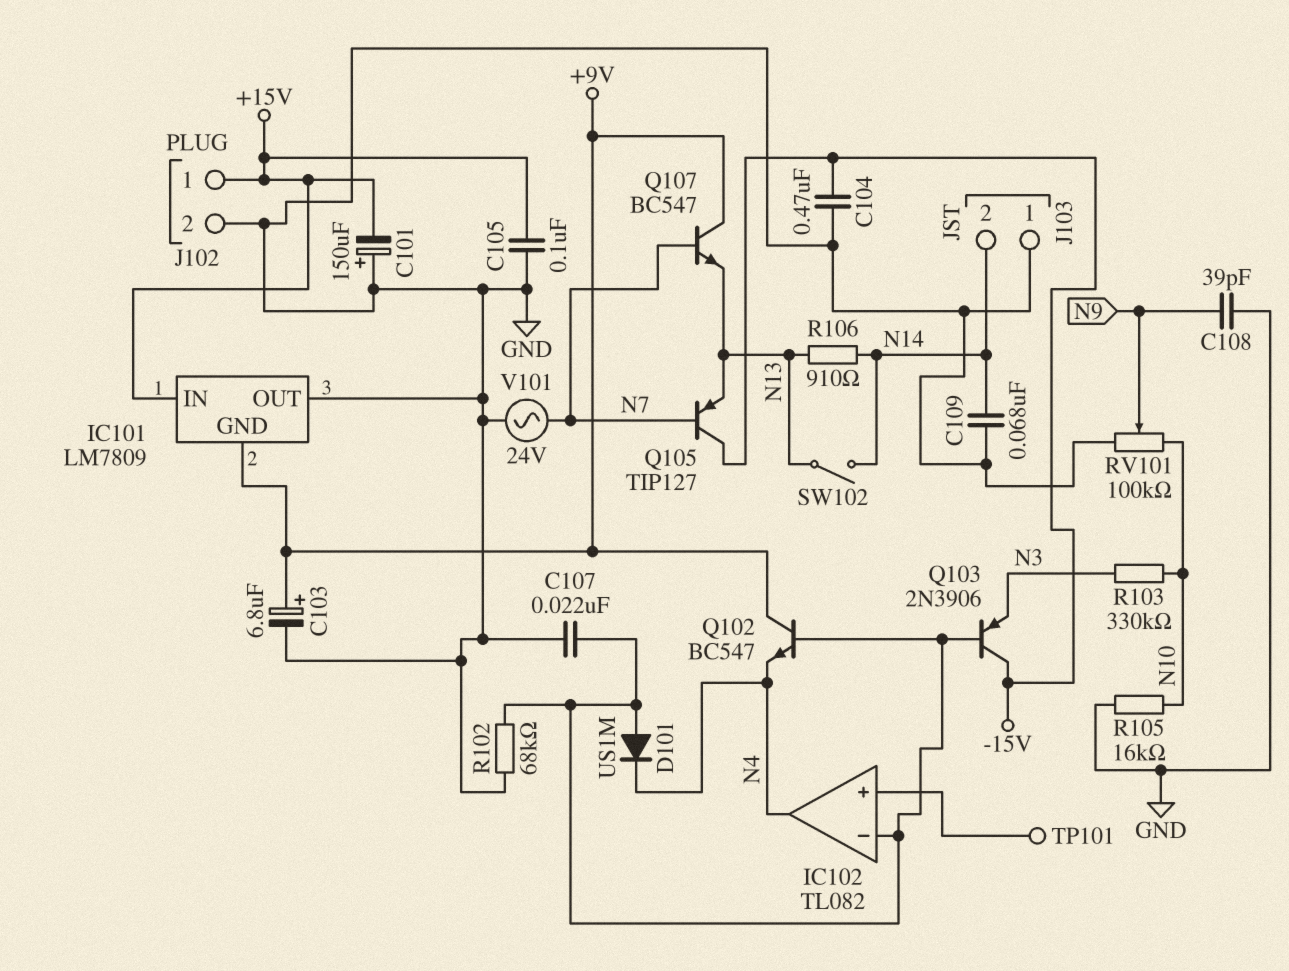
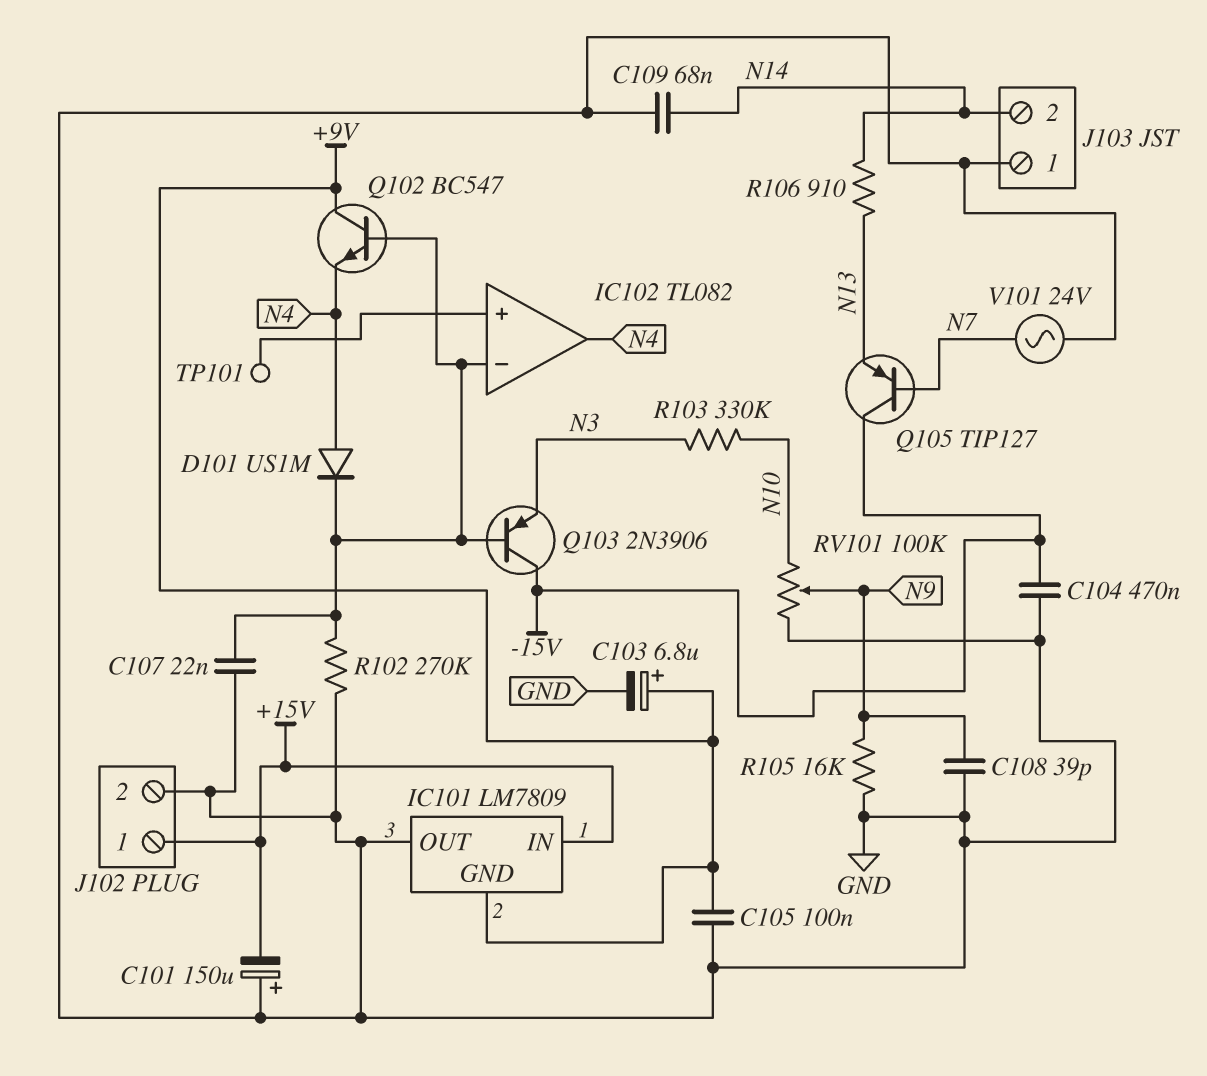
C105: 100nF (+15V, GND) -> 100nF (+9V, GND)
D101: diode US1M (A IC102/in-, K N4) -> diode US1M (A N4, K IC102/in-)
Q107: NPN BC547 (B N7, C +9V, E N13) -> none
R102: 68k (GND, IC102/in-) -> 270k (GND, IC102/in-)
R105: 16k (GND, N10) -> 16k (GND, N9)
SW102: switch (N13, N14) -> none

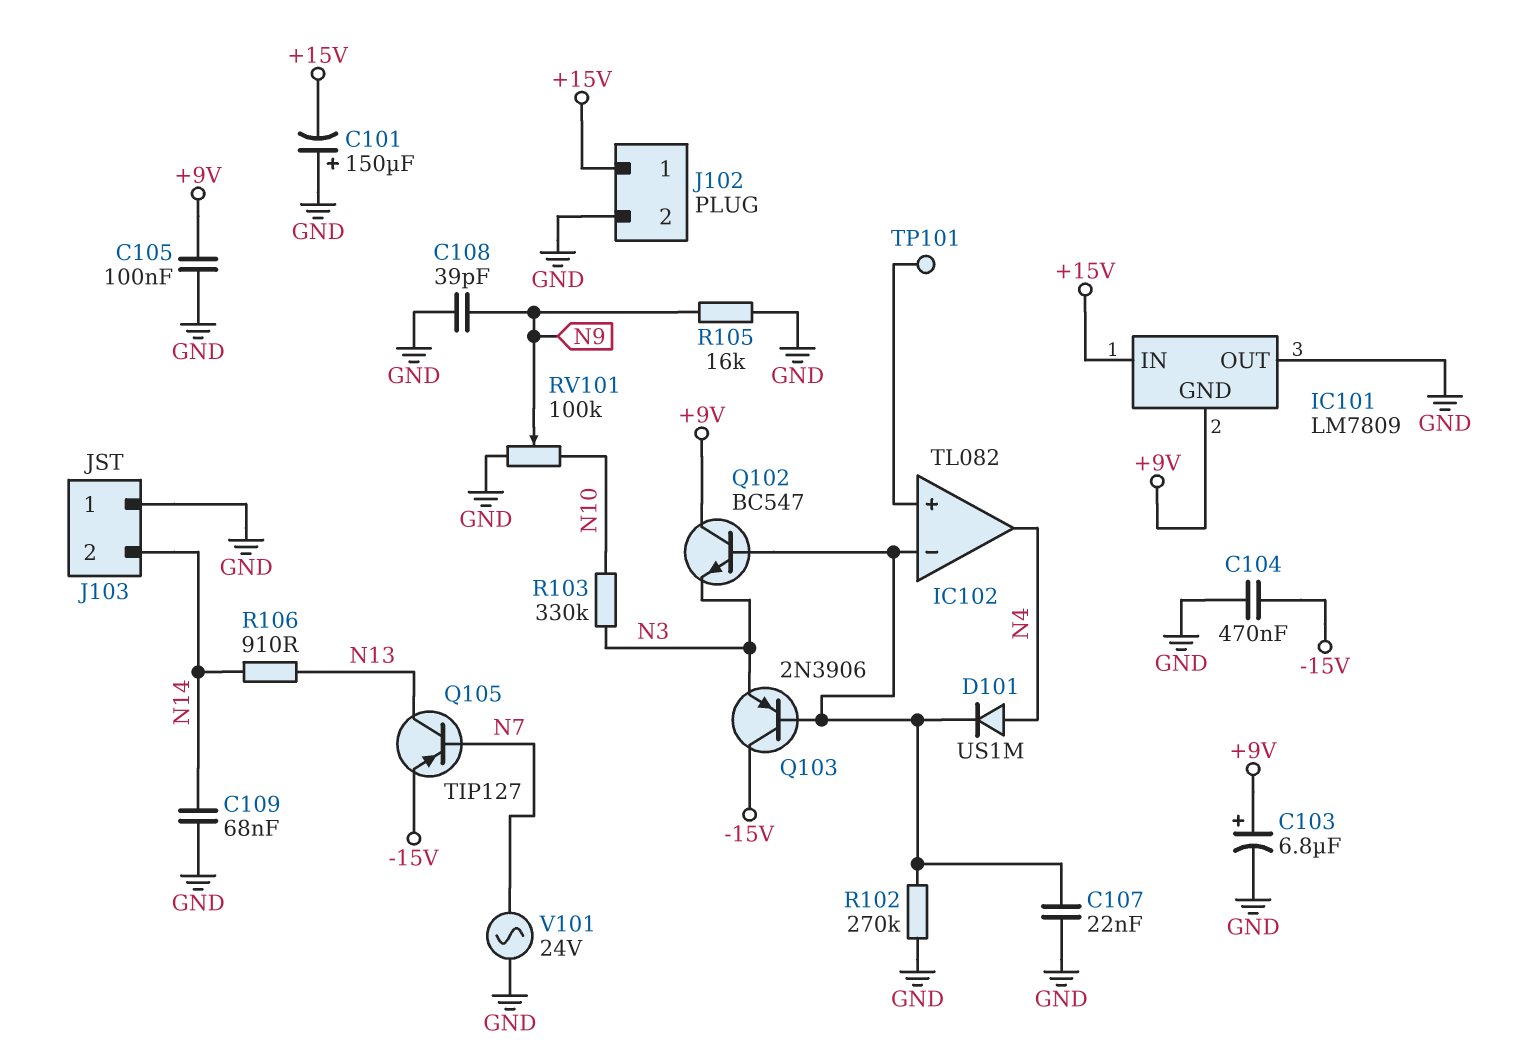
Q102: NPN BC547 (B IC102/in-, C +9V, E N4) -> NPN BC547 (B IC102/in-, C +9V, E N3)
Q105: PNP TIP127 (B N7, C -15V, E N13) -> PNP TIP127 (B N7, C N13, E -15V)

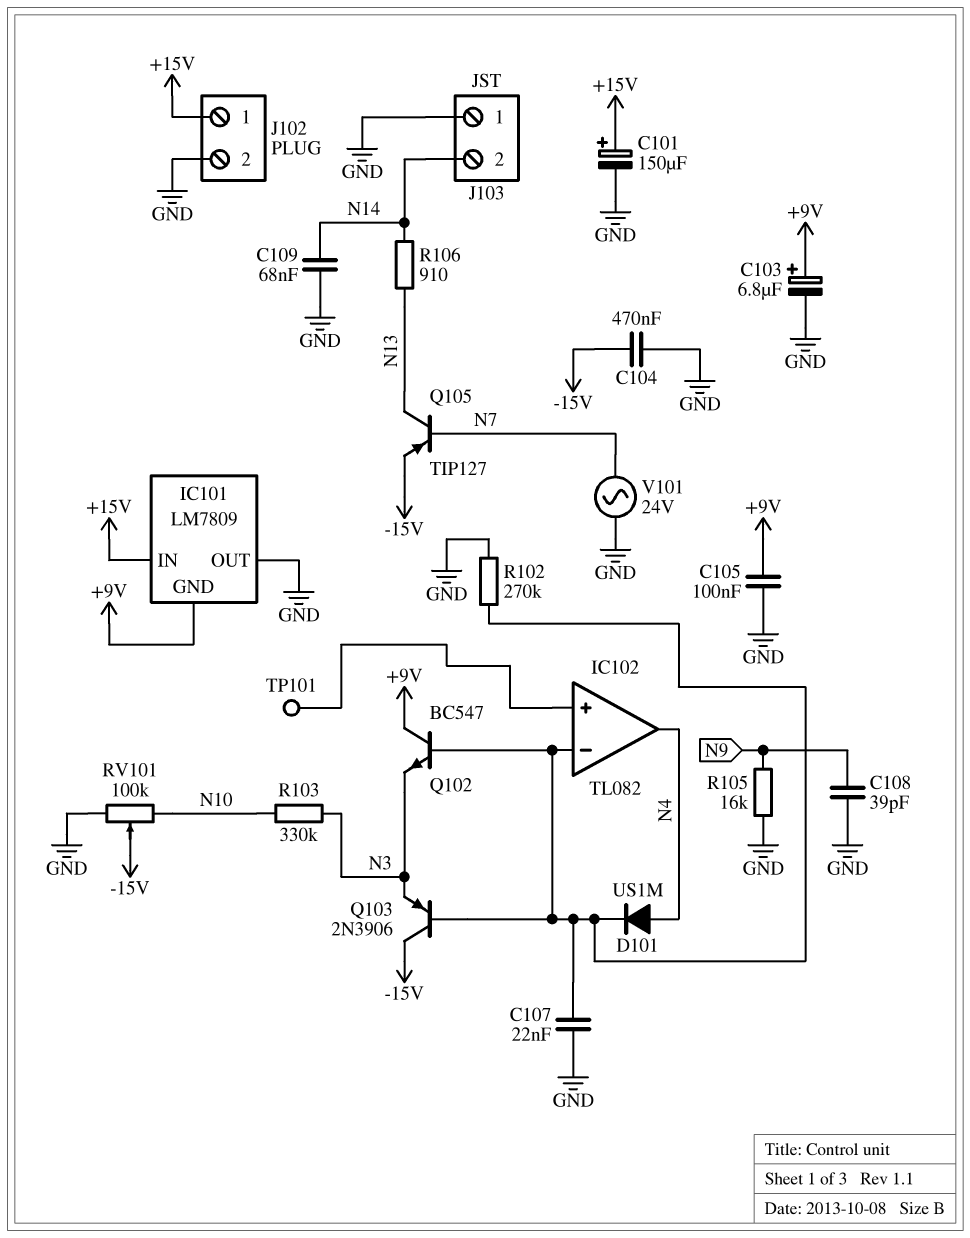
C101: 150uF (plus GND, minus +15V) -> 150uF (plus +15V, minus GND)
RV101: 100k (GND, N10, wiper N9) -> 100k (GND, N10, wiper -15V)

